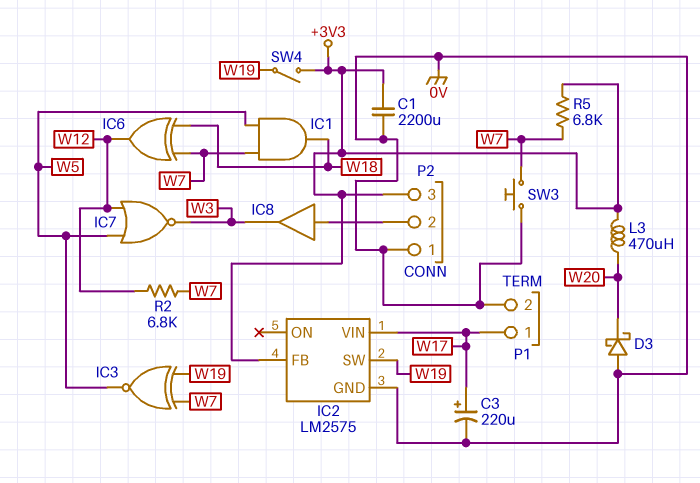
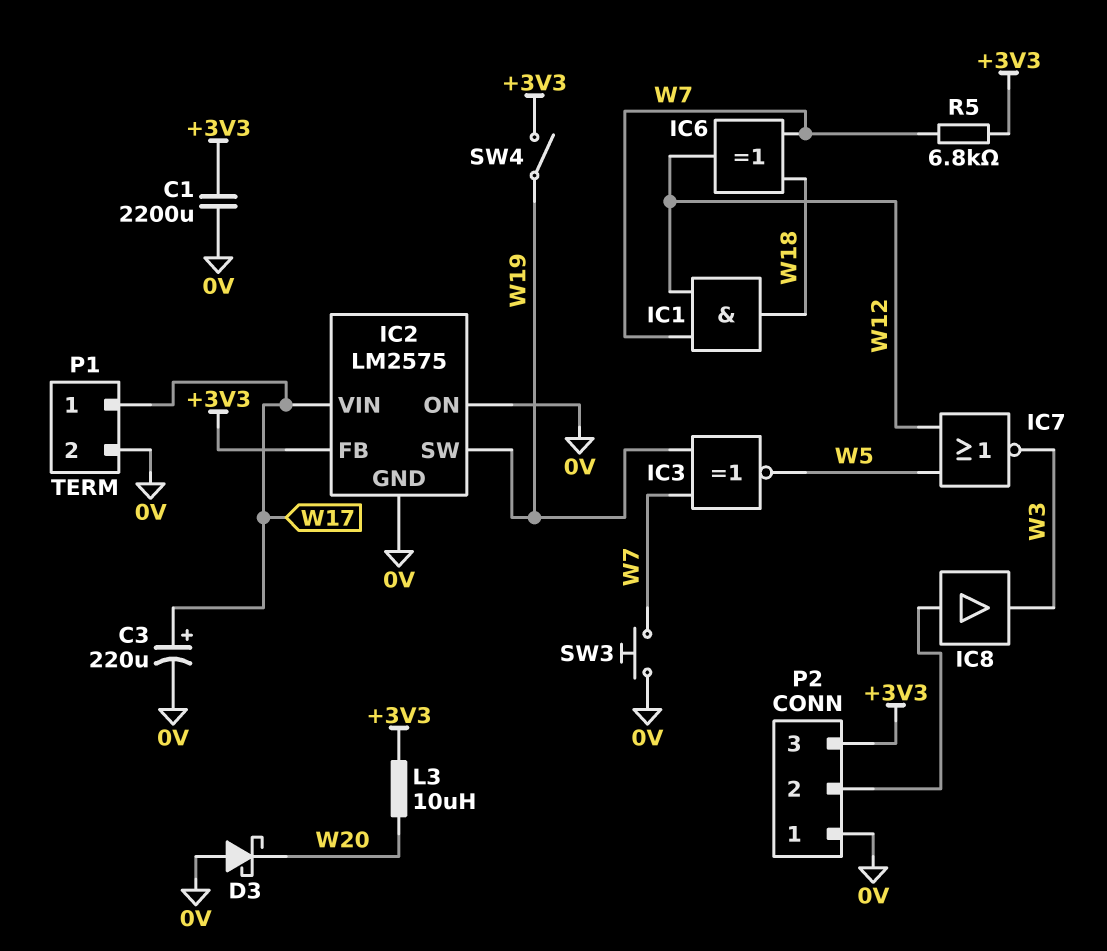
IC1: AND (in W5, in W7, out W18) -> AND (in W7, in W12, out W18)
IC2 pin ON: none -> 0V
L3: 470uH (+3V3, W20) -> 10uH (+3V3, W20)
R2: 6.8k (W7, W12) -> none

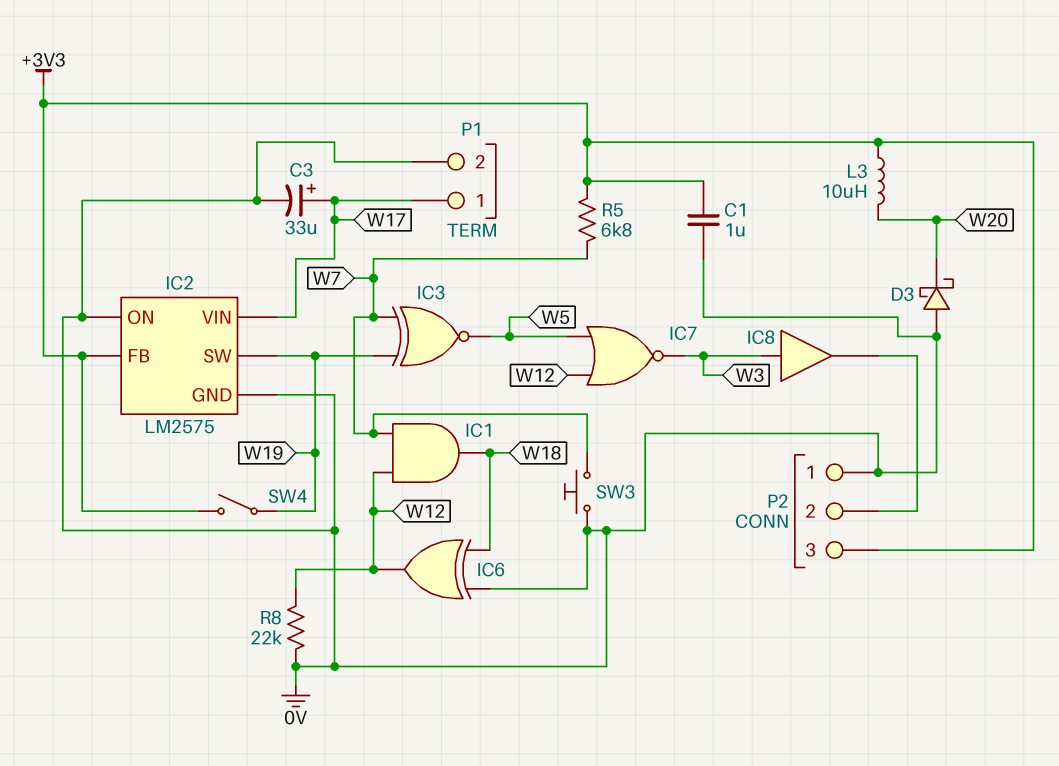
C1: 2200uF (+3V3, 0V) -> 1uF (+3V3, 0V)
C3: 220uF (plus W17, minus 0V) -> 33uF (plus W17, minus 0V)
IC6: XOR (in W7, in W18, out W12) -> XOR (in 0V, in W18, out W12)
IC8: buffer (in P2/2, out W3) -> buffer (in W3, out P2/2)
R8: none -> 22k (0V, W12)

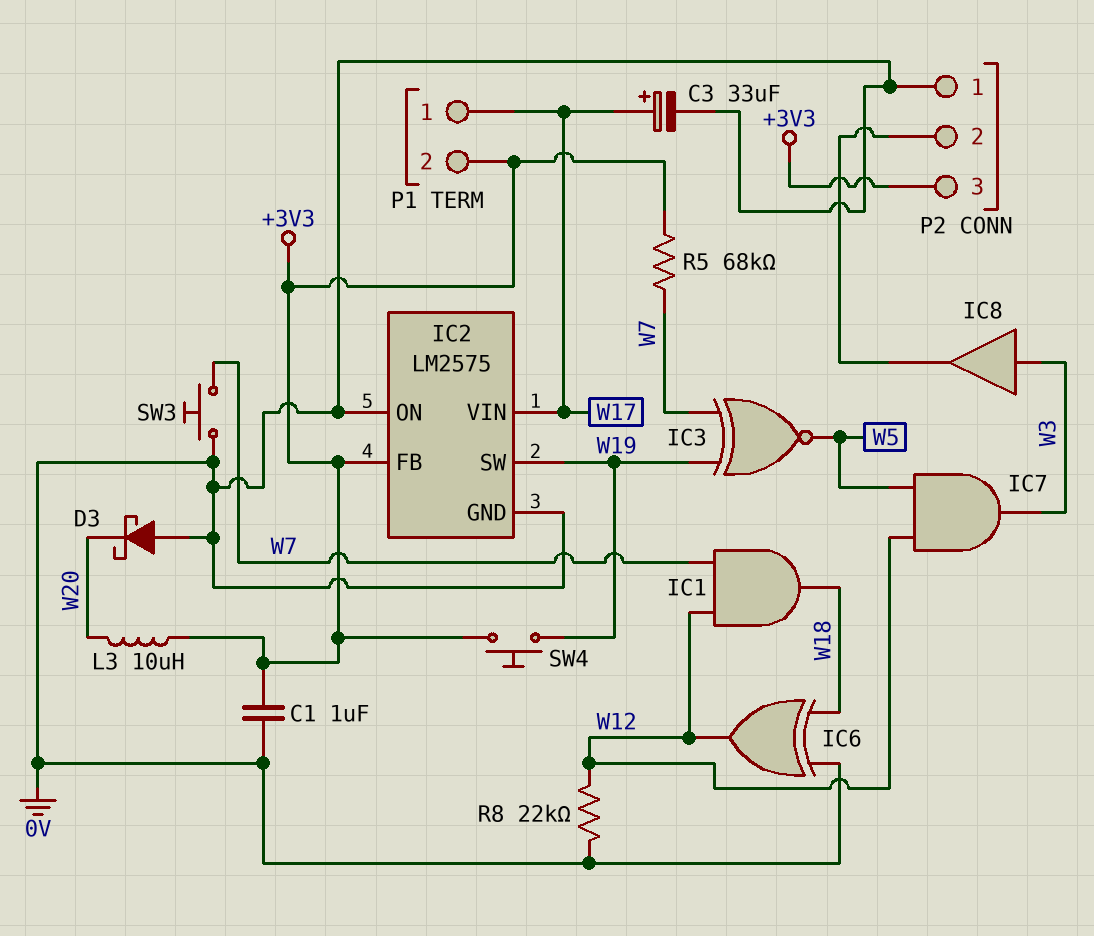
IC7: NOR (in W5, in W12, out W3) -> AND (in W5, in W12, out W3)
P1 pin 2: 0V -> +3V3
R5: 6.8k (+3V3, W7) -> 68k (+3V3, W7)
SW4: switch (+3V3, W19) -> button (+3V3, W19)

